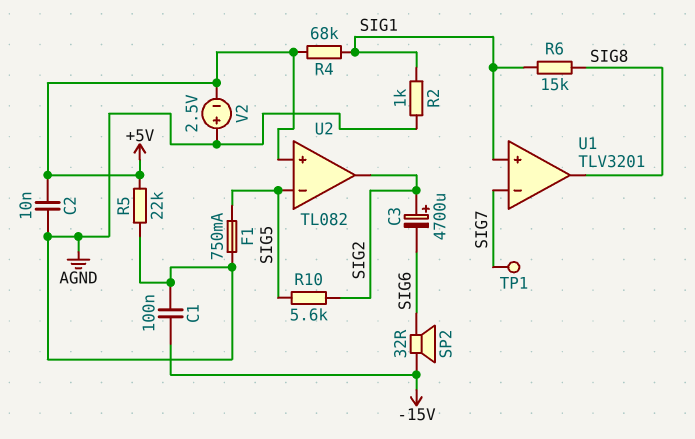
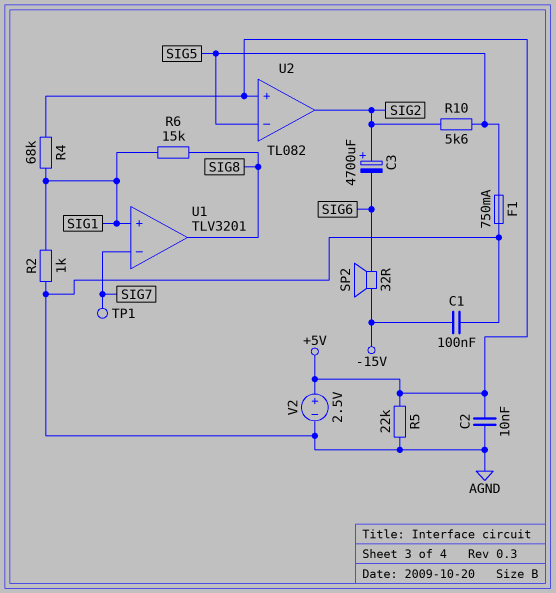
V2: 2.5V (plus AGND, minus +5V) -> 2.5V (plus +5V, minus AGND)

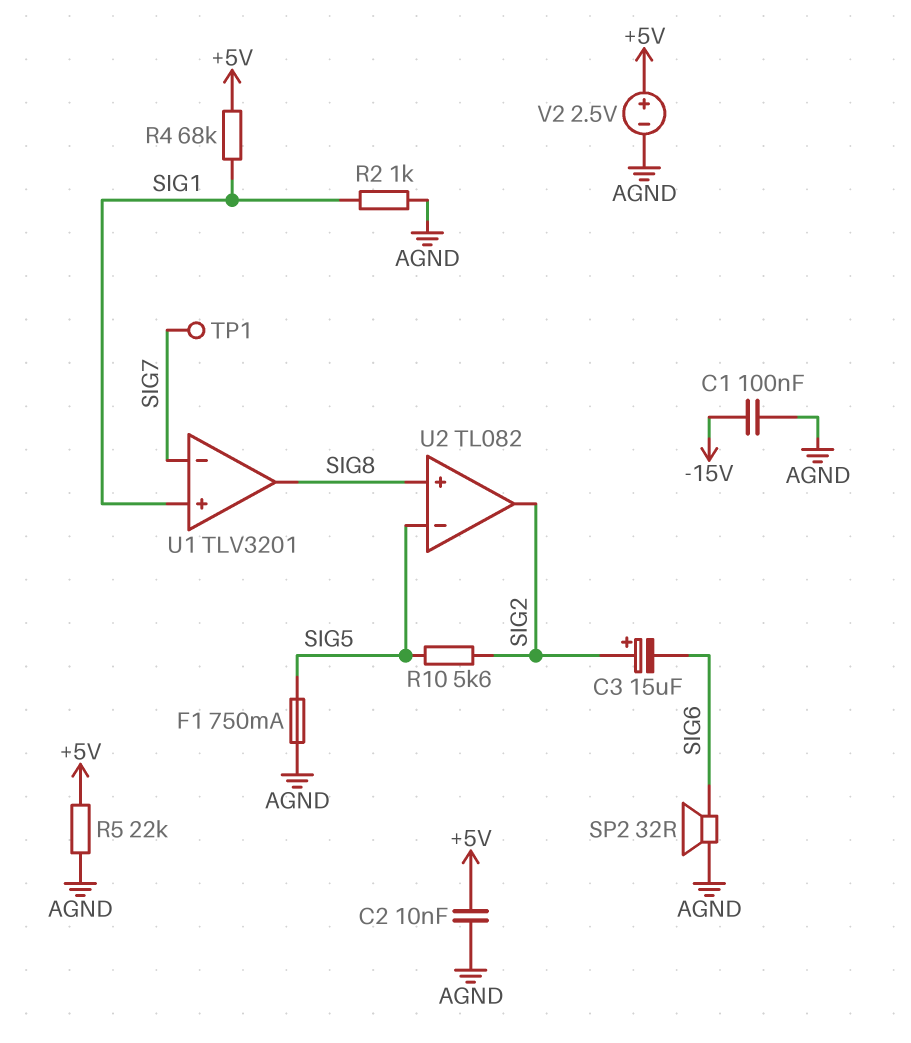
C3: 4700uF (plus SIG2, minus SIG6) -> 15uF (plus SIG2, minus SIG6)
R6: 15k (SIG1, SIG8) -> none
SP2: speaker 32R (-15V, SIG6) -> speaker 32R (AGND, SIG6)
U2 pin in+: +5V -> SIG8

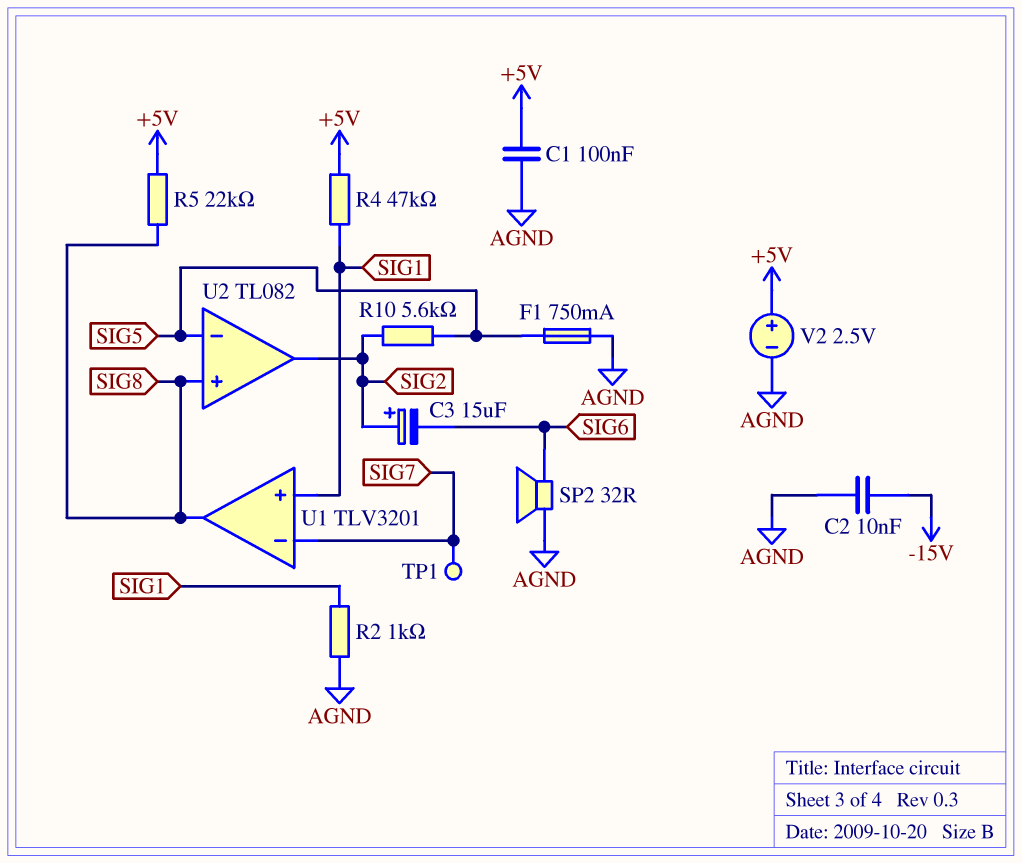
C1: 100nF (-15V, AGND) -> 100nF (+5V, AGND)
C2: 10nF (+5V, AGND) -> 10nF (-15V, AGND)
R4: 68k (+5V, SIG1) -> 47k (+5V, SIG1)
R5: 22k (+5V, AGND) -> 22k (+5V, SIG8)

